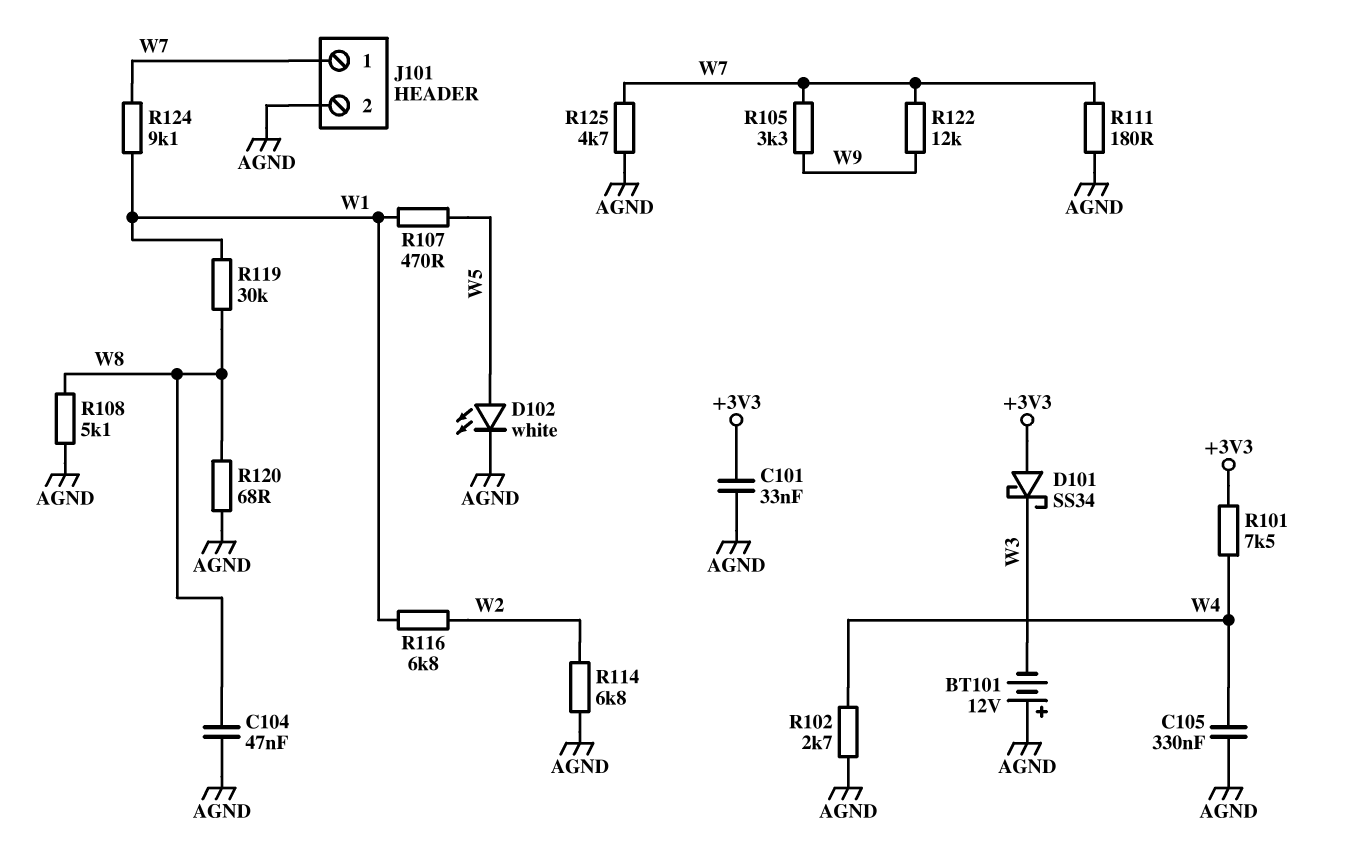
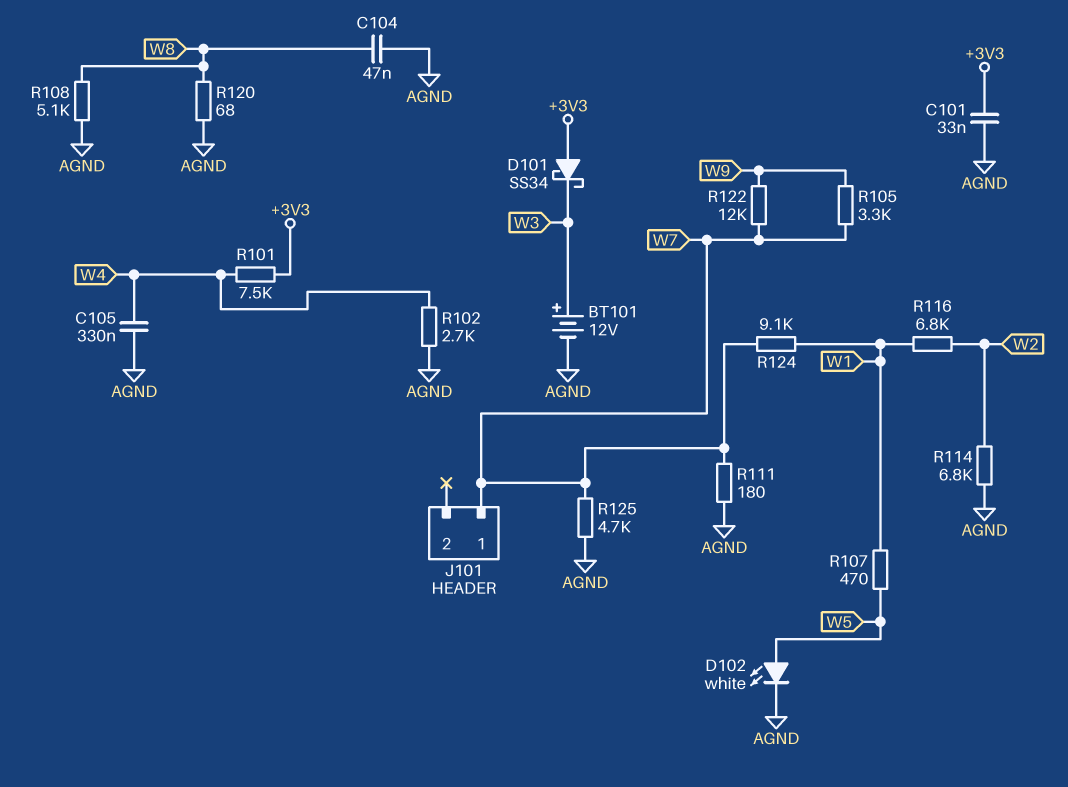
BT101: 12V (plus AGND, minus W3) -> 12V (plus W3, minus AGND)
J101 pin 2: AGND -> none
R119: 30k (W1, W8) -> none

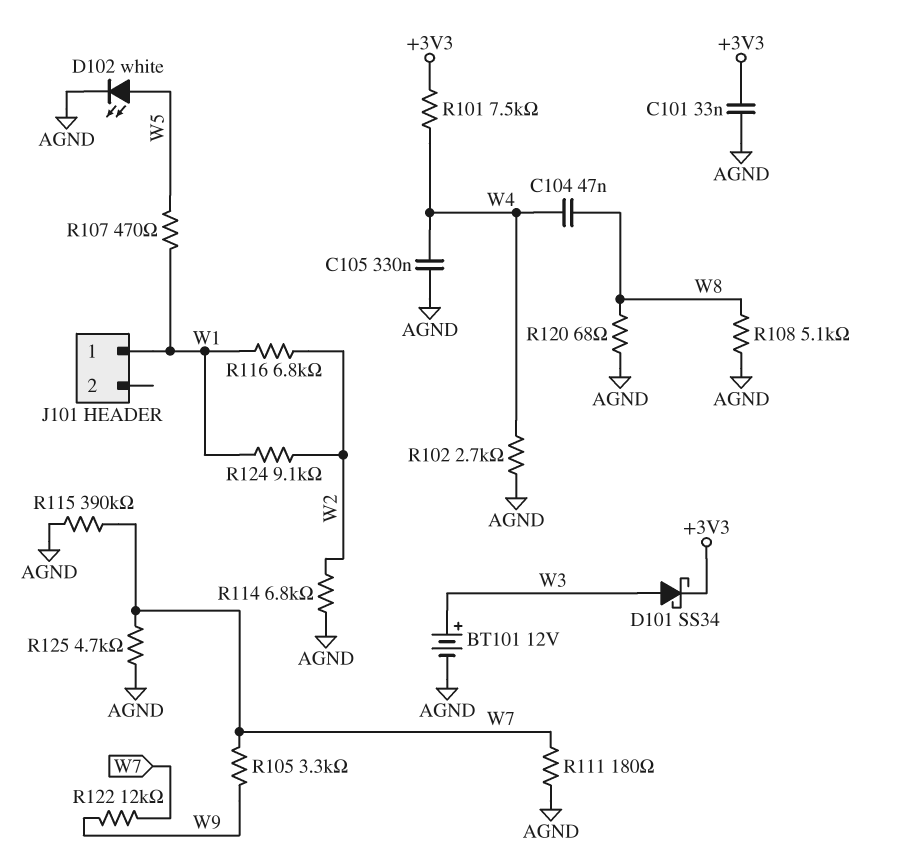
C104: 47nF (AGND, W8) -> 47nF (W4, W8)
D101: schottky SS34 (A +3V3, K W3) -> schottky SS34 (A W3, K +3V3)
J101 pin 1: W7 -> W1
R115: none -> 390k (AGND, W7)
R124: 9.1k (W1, W7) -> 9.1k (W1, W2)

